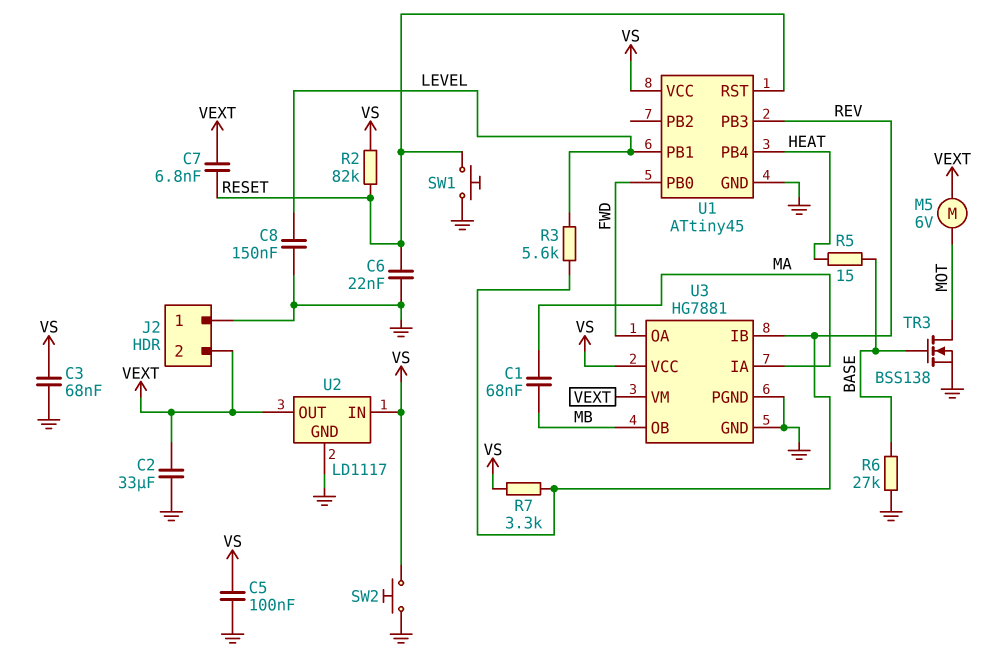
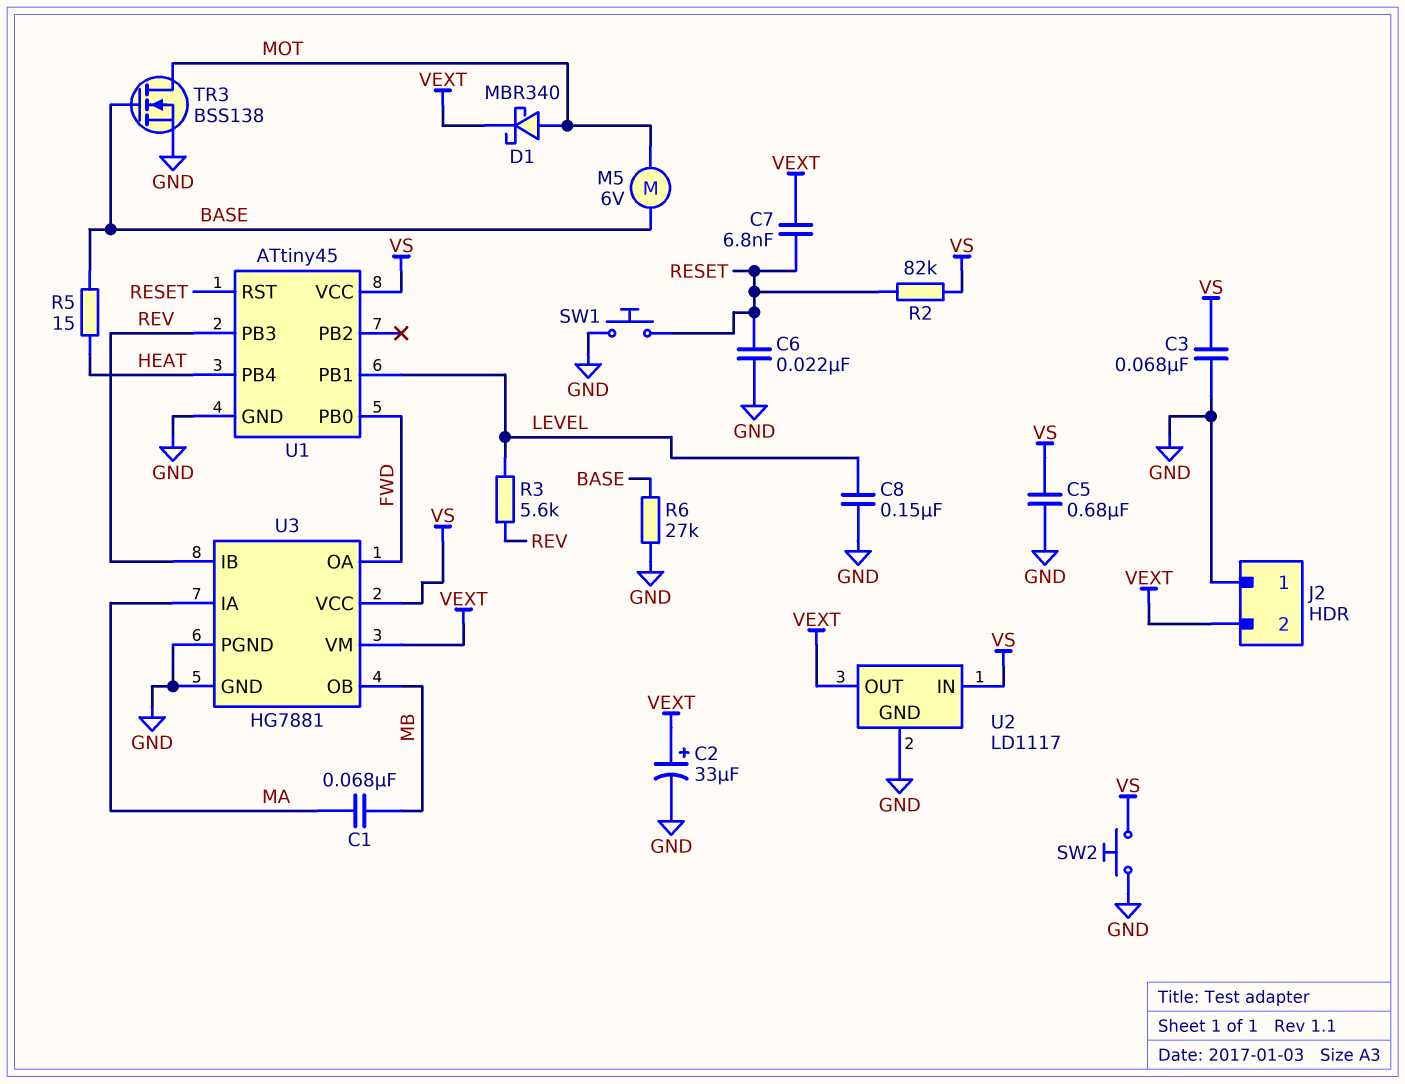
C2: 33uF (GND, VEXT) -> 33uF (plus VEXT, minus GND)
C5: 100nF (GND, VS) -> 680nF (GND, VS)
D1: none -> schottky MBR340 (A MOT, K VEXT)
M5: motor 6V (MOT, VEXT) -> motor 6V (BASE, MOT)
R7: 3.3k (REV, VS) -> none

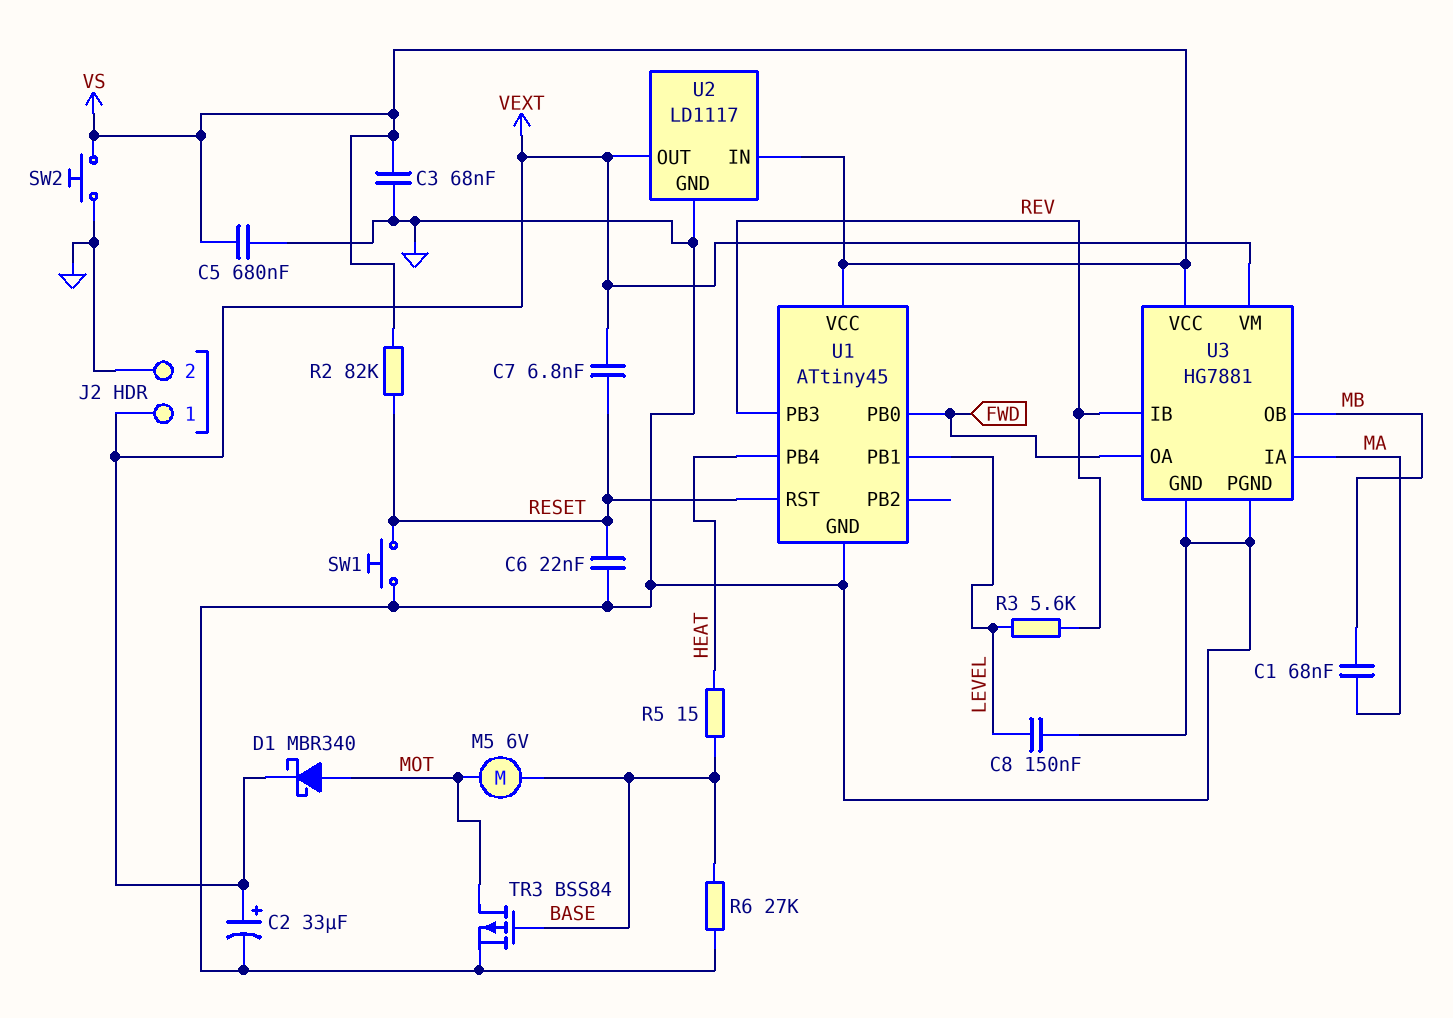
J2 pin 1: GND -> VEXT
J2 pin 2: VEXT -> GND
TR3: NMOS BSS138 (G BASE, D MOT, S GND) -> PMOS BSS84 (G BASE, D MOT, S GND)

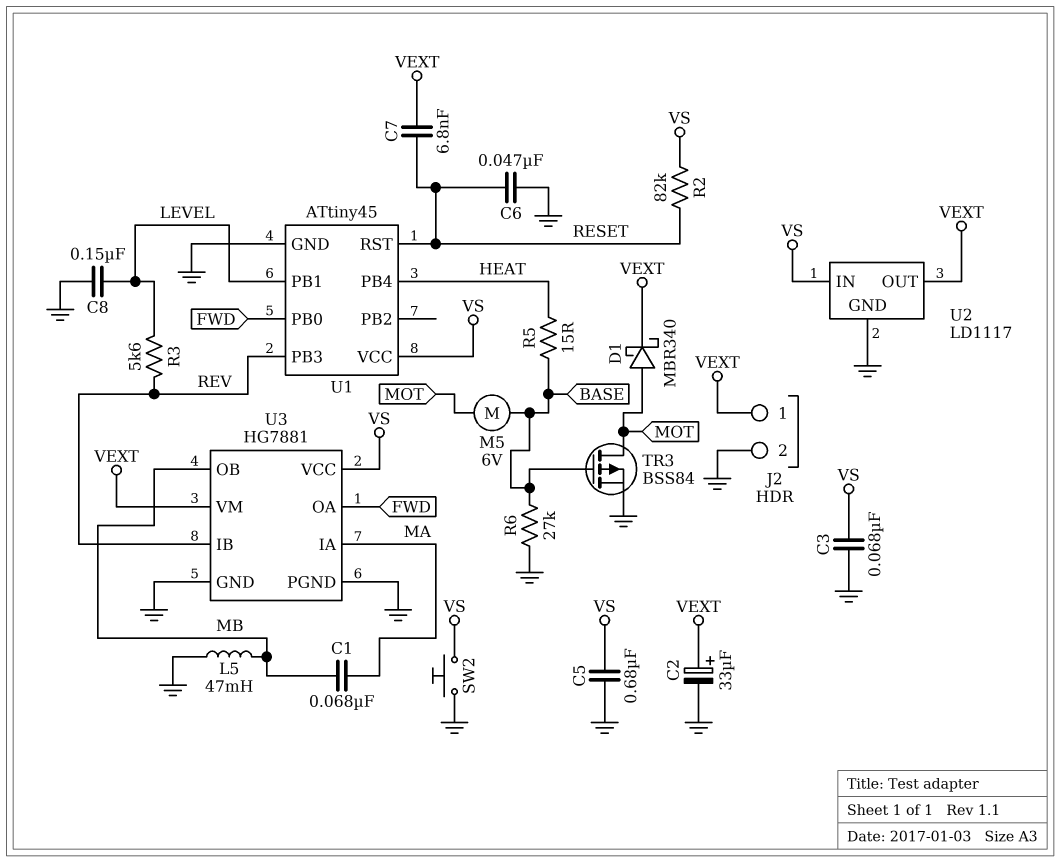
C6: 22nF (GND, RESET) -> 47nF (GND, RESET)
L5: none -> 47mH (GND, MB)
SW1: button (GND, RESET) -> none

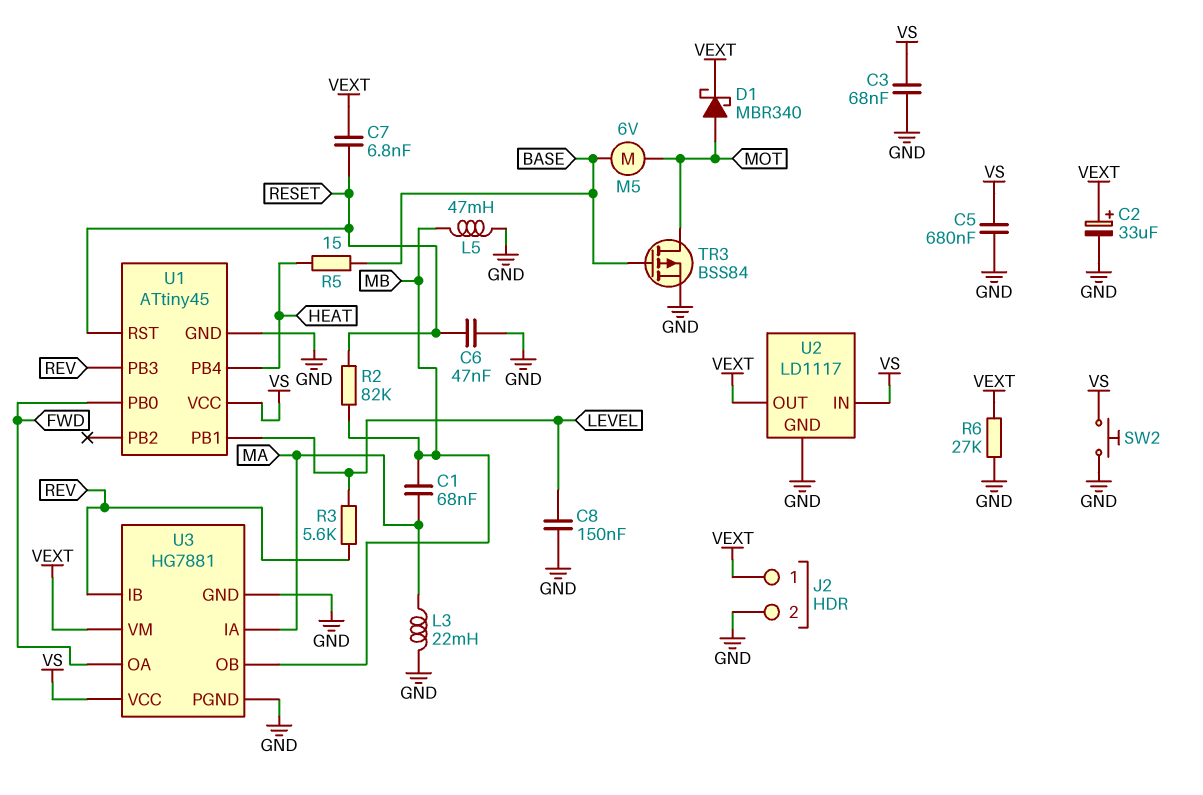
L3: none -> 22mH (GND, MA)
R2: 82k (RESET, VS) -> 82k (MB, RESET)
R6: 27k (BASE, GND) -> 27k (GND, VEXT)

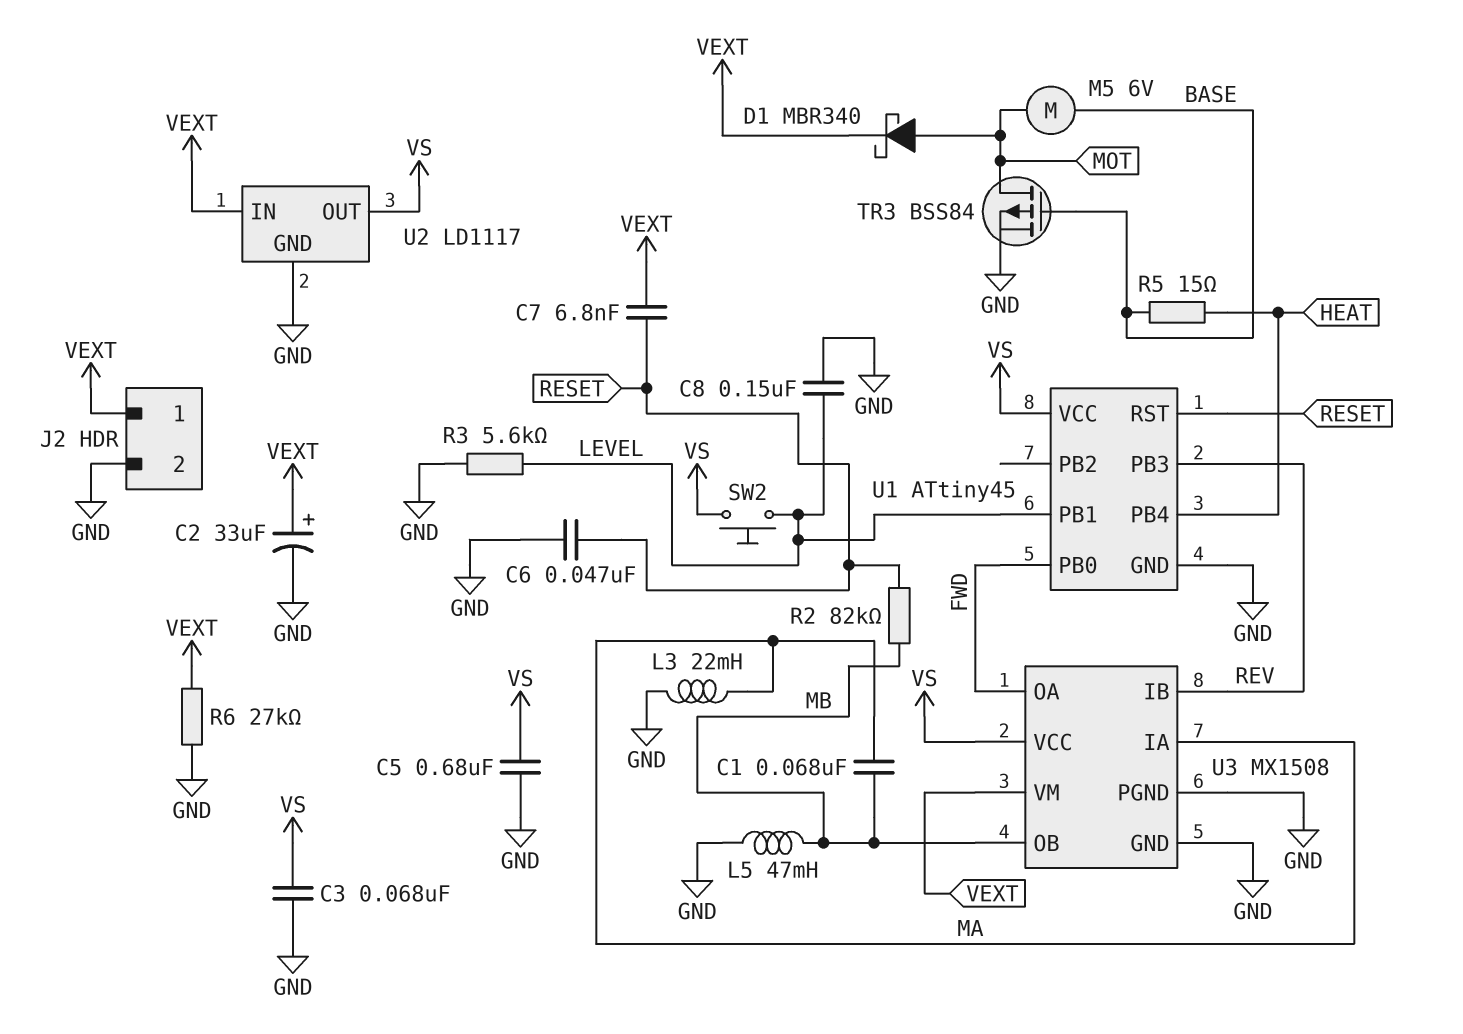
R3: 5.6k (LEVEL, REV) -> 5.6k (GND, LEVEL)
SW2: button (GND, VS) -> button (LEVEL, VS)
U2 pin IN: VS -> VEXT
U2 pin OUT: VEXT -> VS
U3: HG7881 -> MX1508

